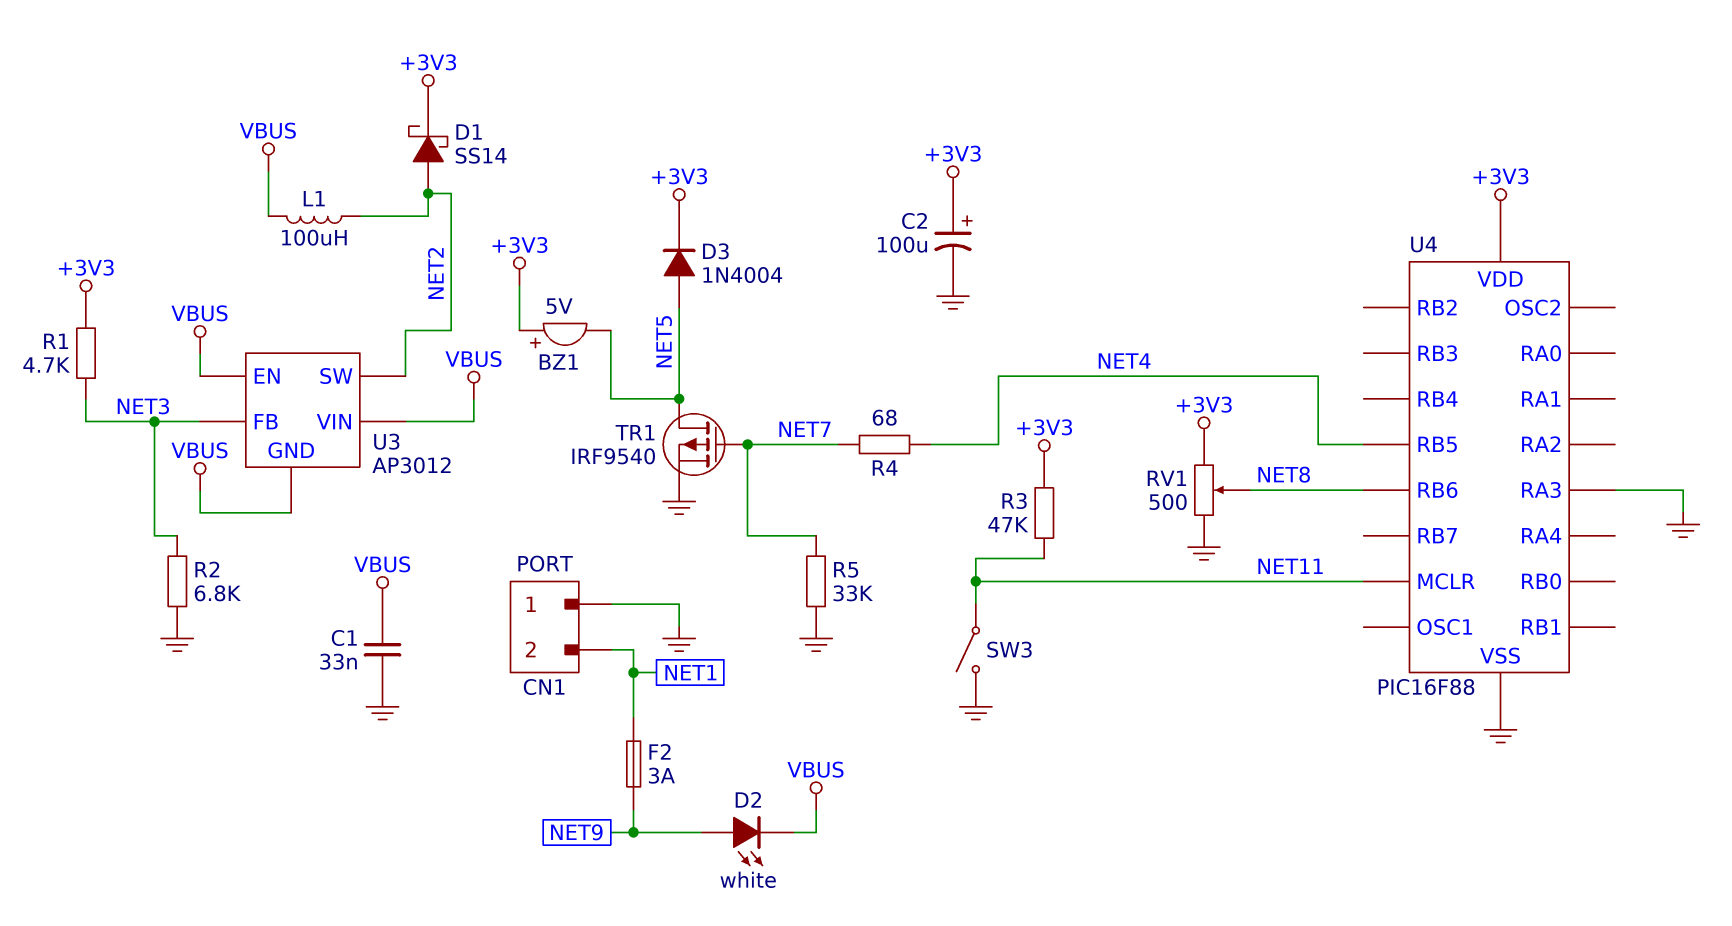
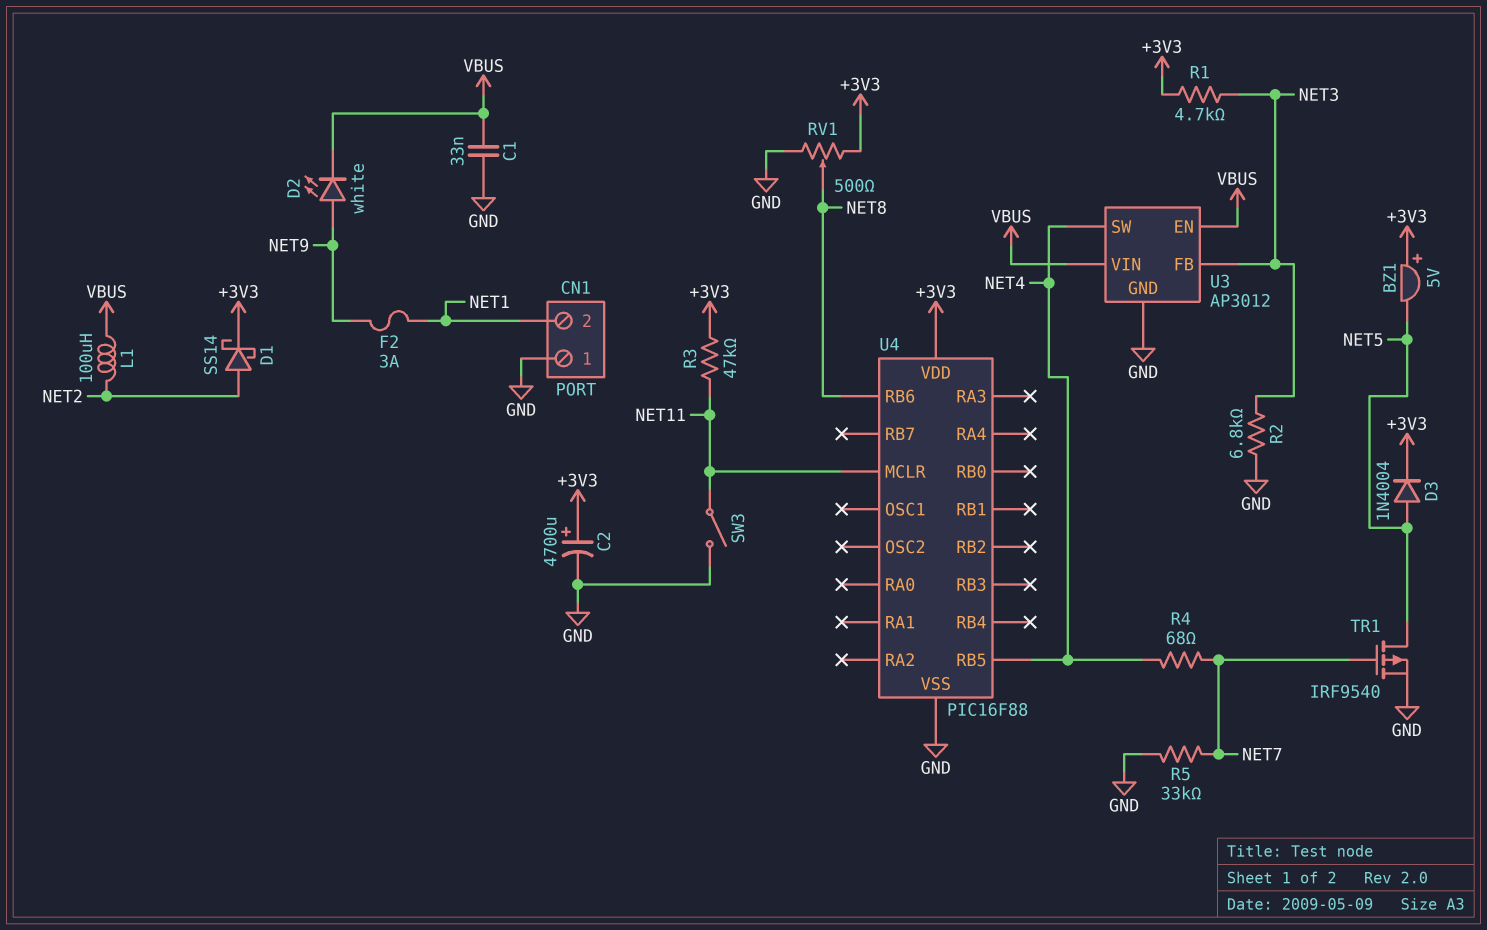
C2: 100uF (plus +3V3, minus GND) -> 4700uF (plus +3V3, minus GND)
U3 pin GND: VBUS -> GND
U3 pin SW: NET2 -> NET4
U4 pin RA3: GND -> none

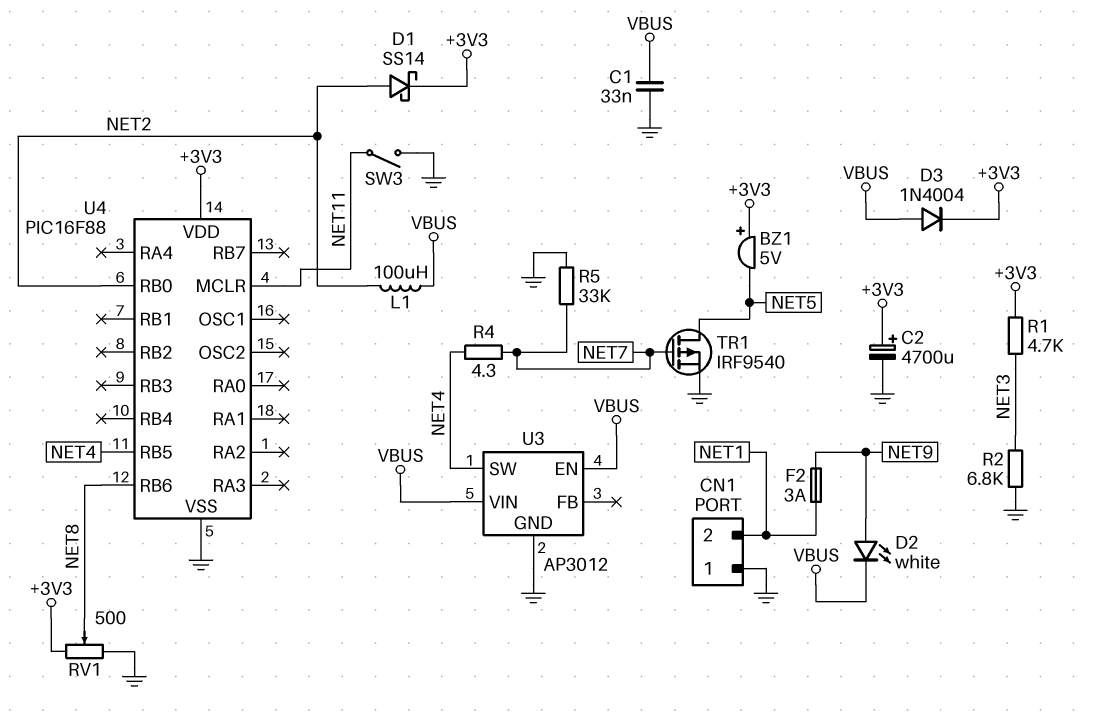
D3: diode 1N4004 (A NET5, K +3V3) -> diode 1N4004 (A VBUS, K +3V3)
R3: 47k (+3V3, NET11) -> none
R4: 68 (NET4, NET7) -> 4.3 (NET4, NET7)
U3 pin FB: NET3 -> none
U4 pin RB0: none -> NET2

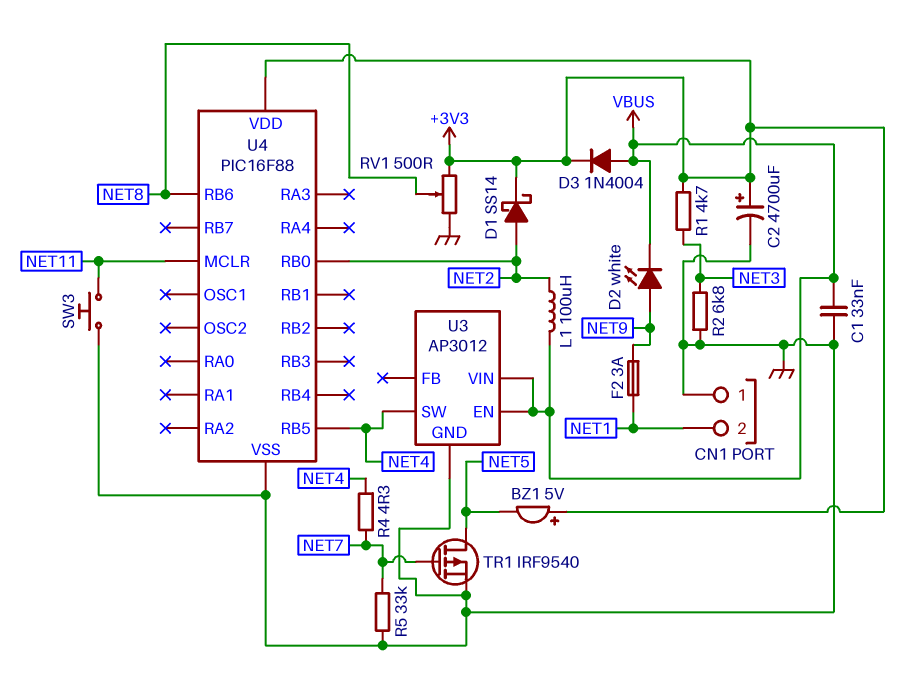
SW3: switch (GND, NET11) -> button (GND, NET11)

